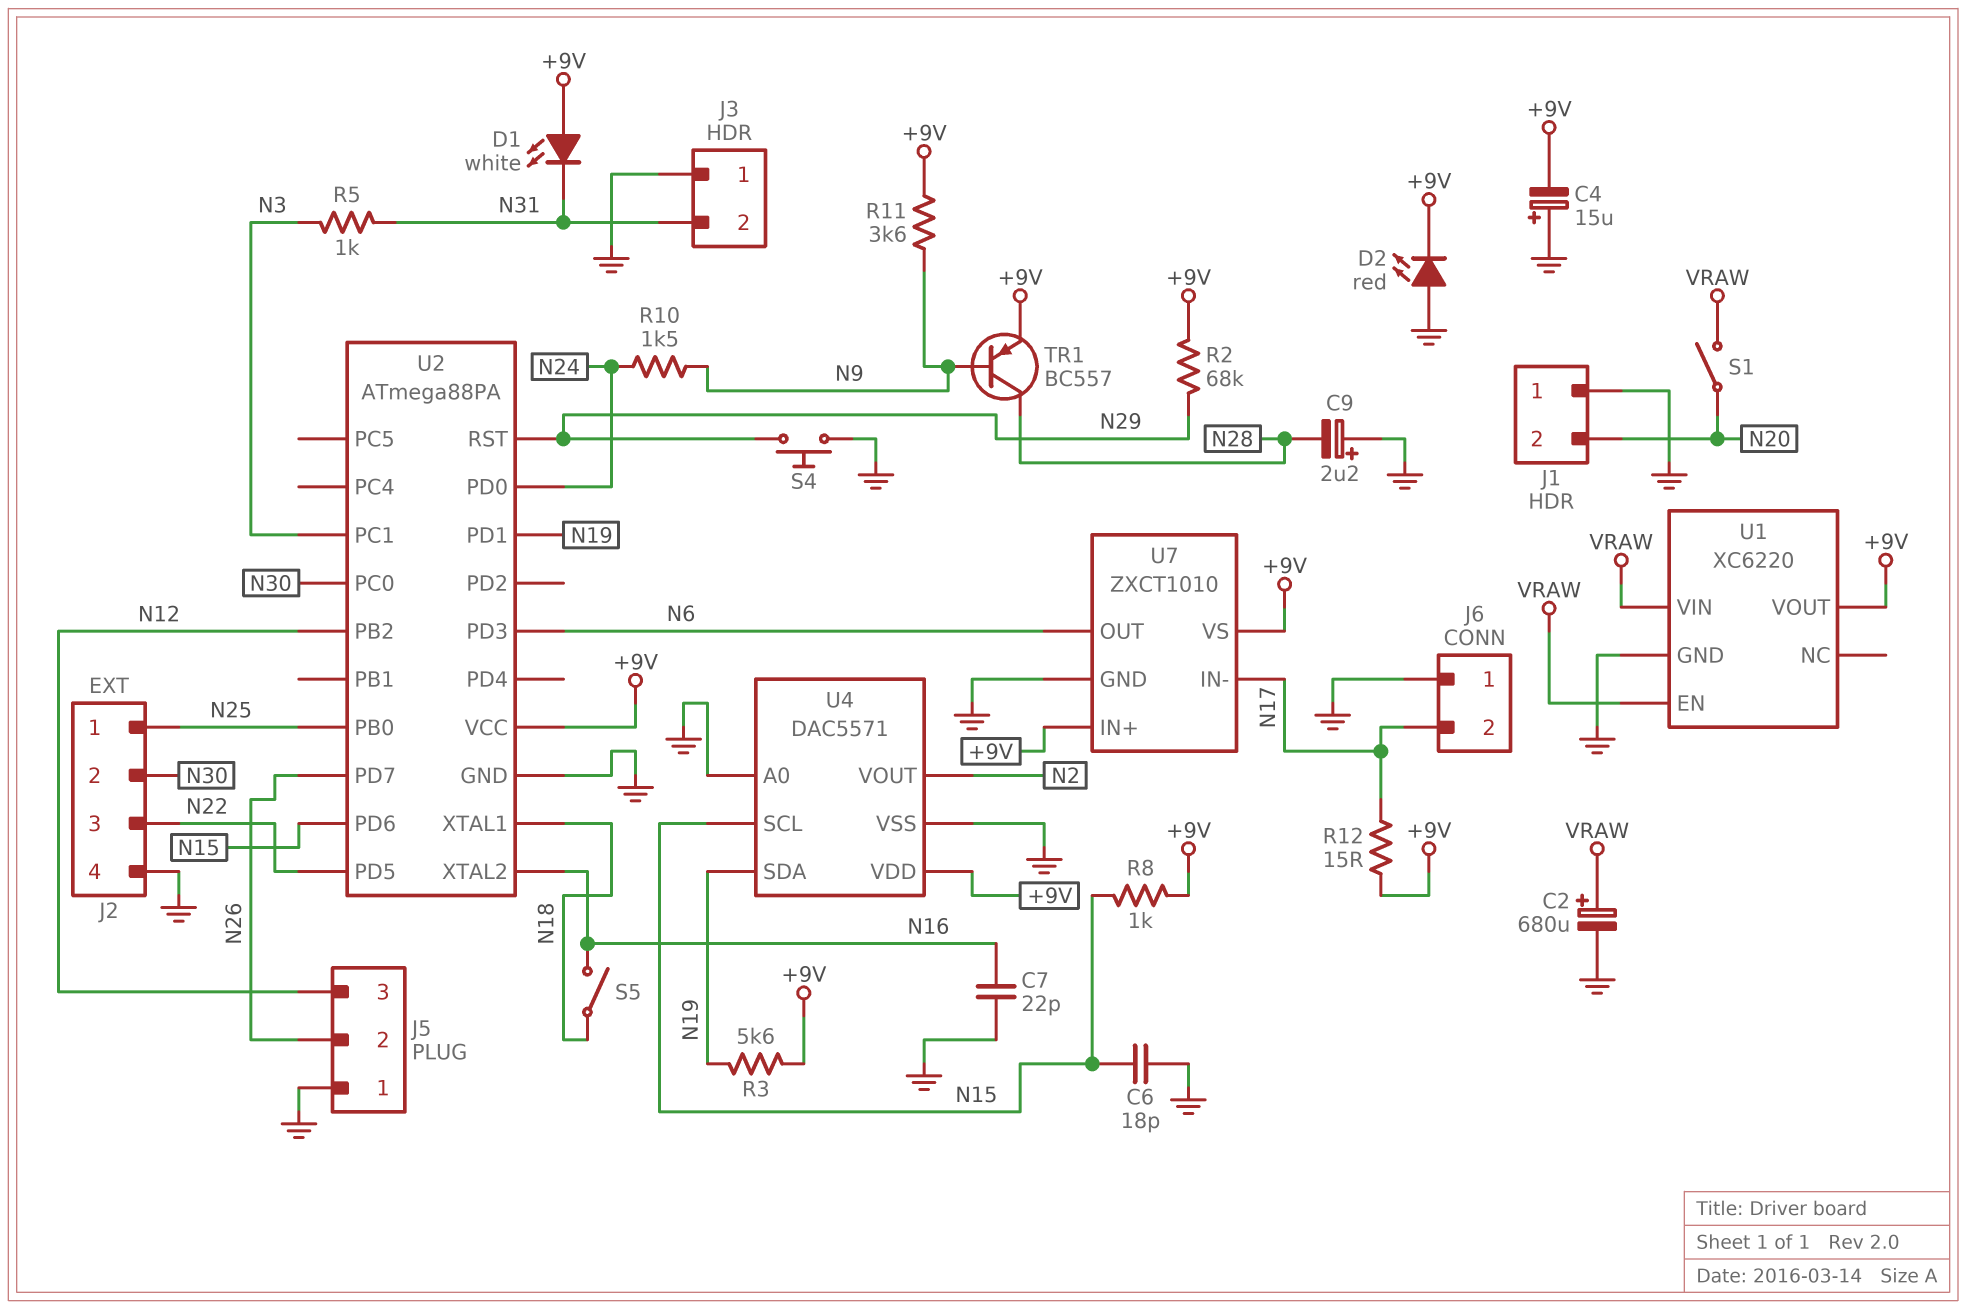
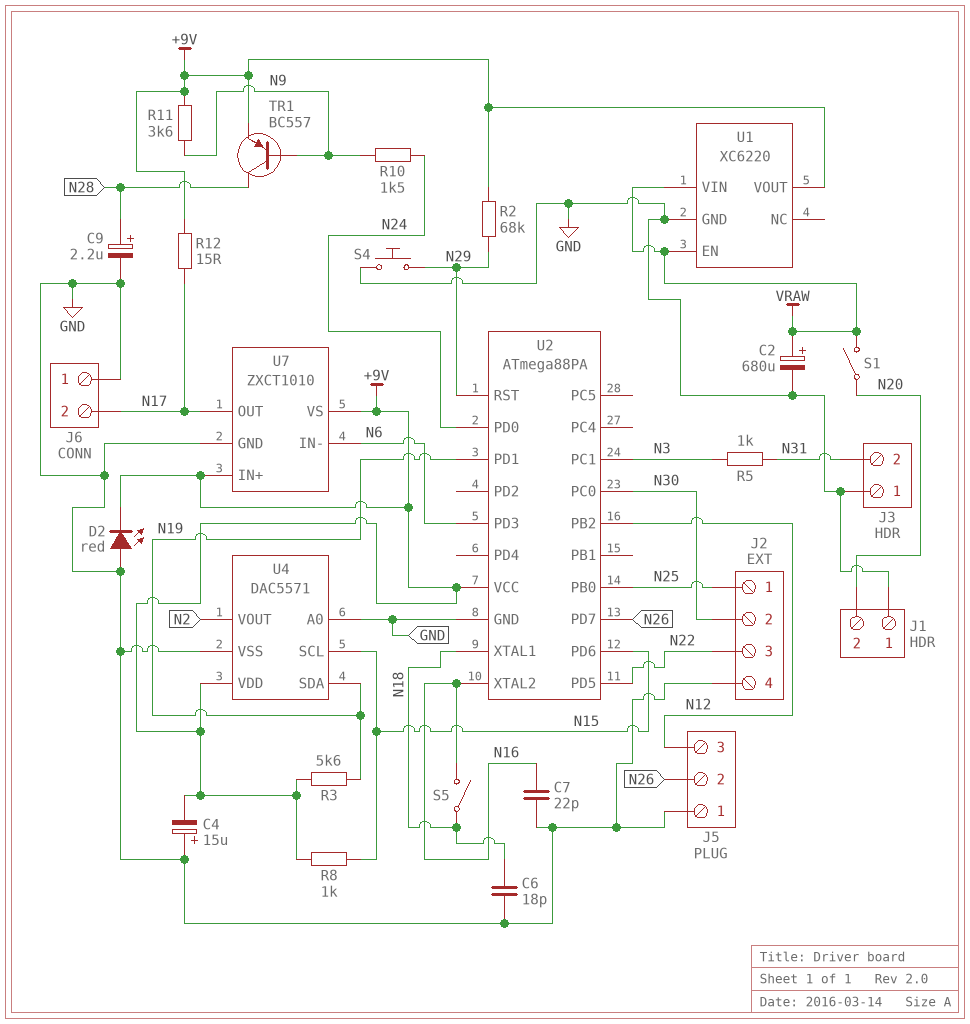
C6: 18pF (GND, N15) -> 18pF (GND, N18)
C9: 2.2uF (plus GND, minus N28) -> 2.2uF (plus N28, minus GND)
D1: LED white (A +9V, K N31) -> none
U7 pin IN-: N17 -> N6
U7 pin OUT: N6 -> N17

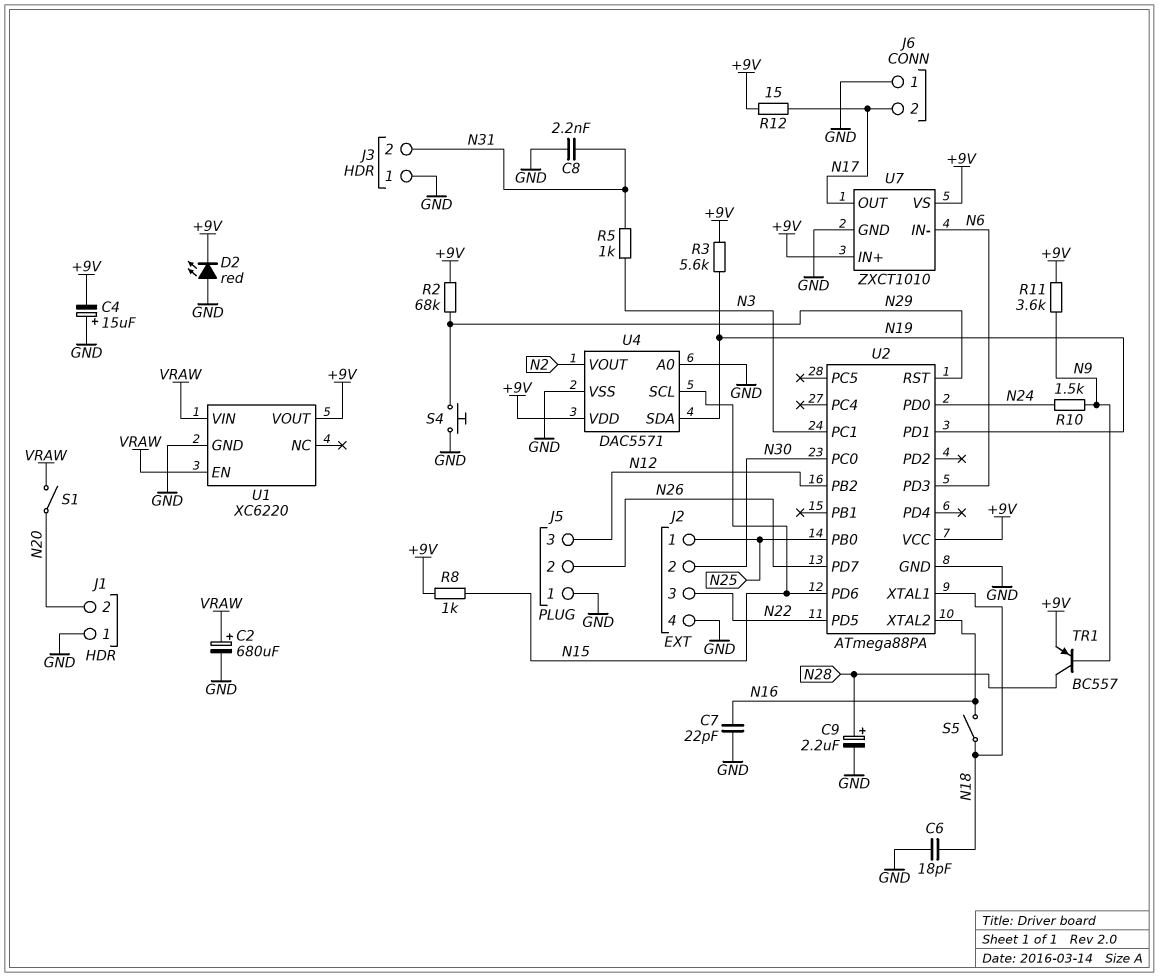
C8: none -> 2.2nF (GND, N31)

